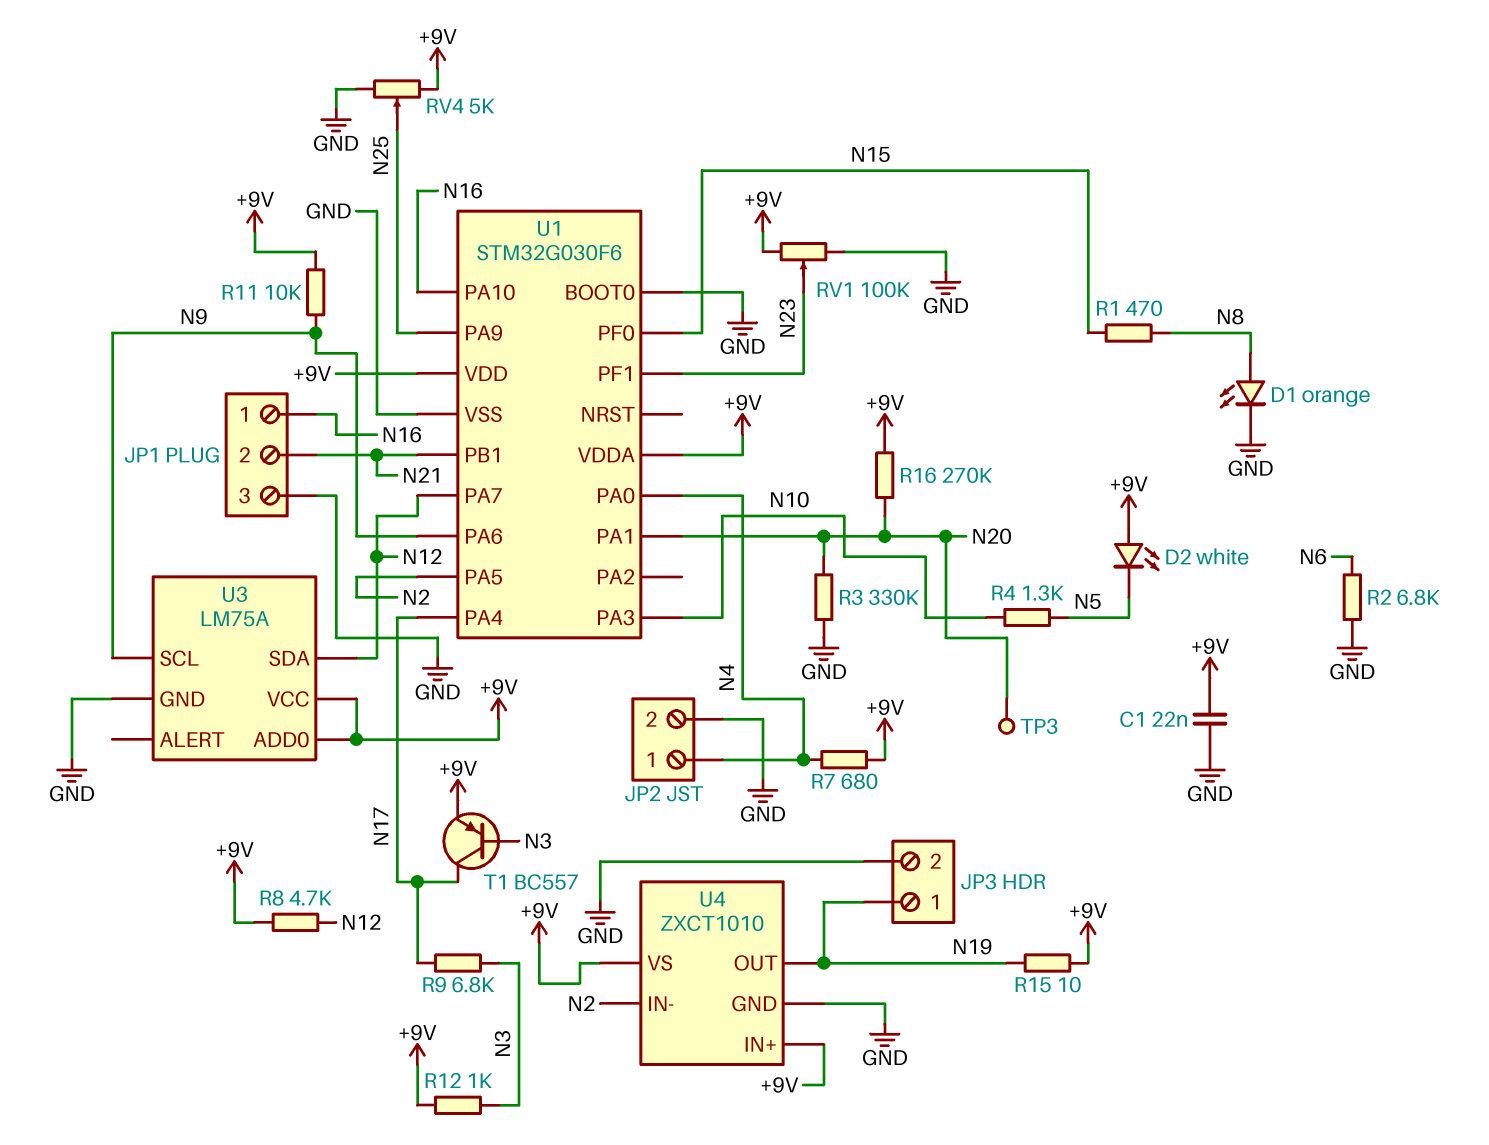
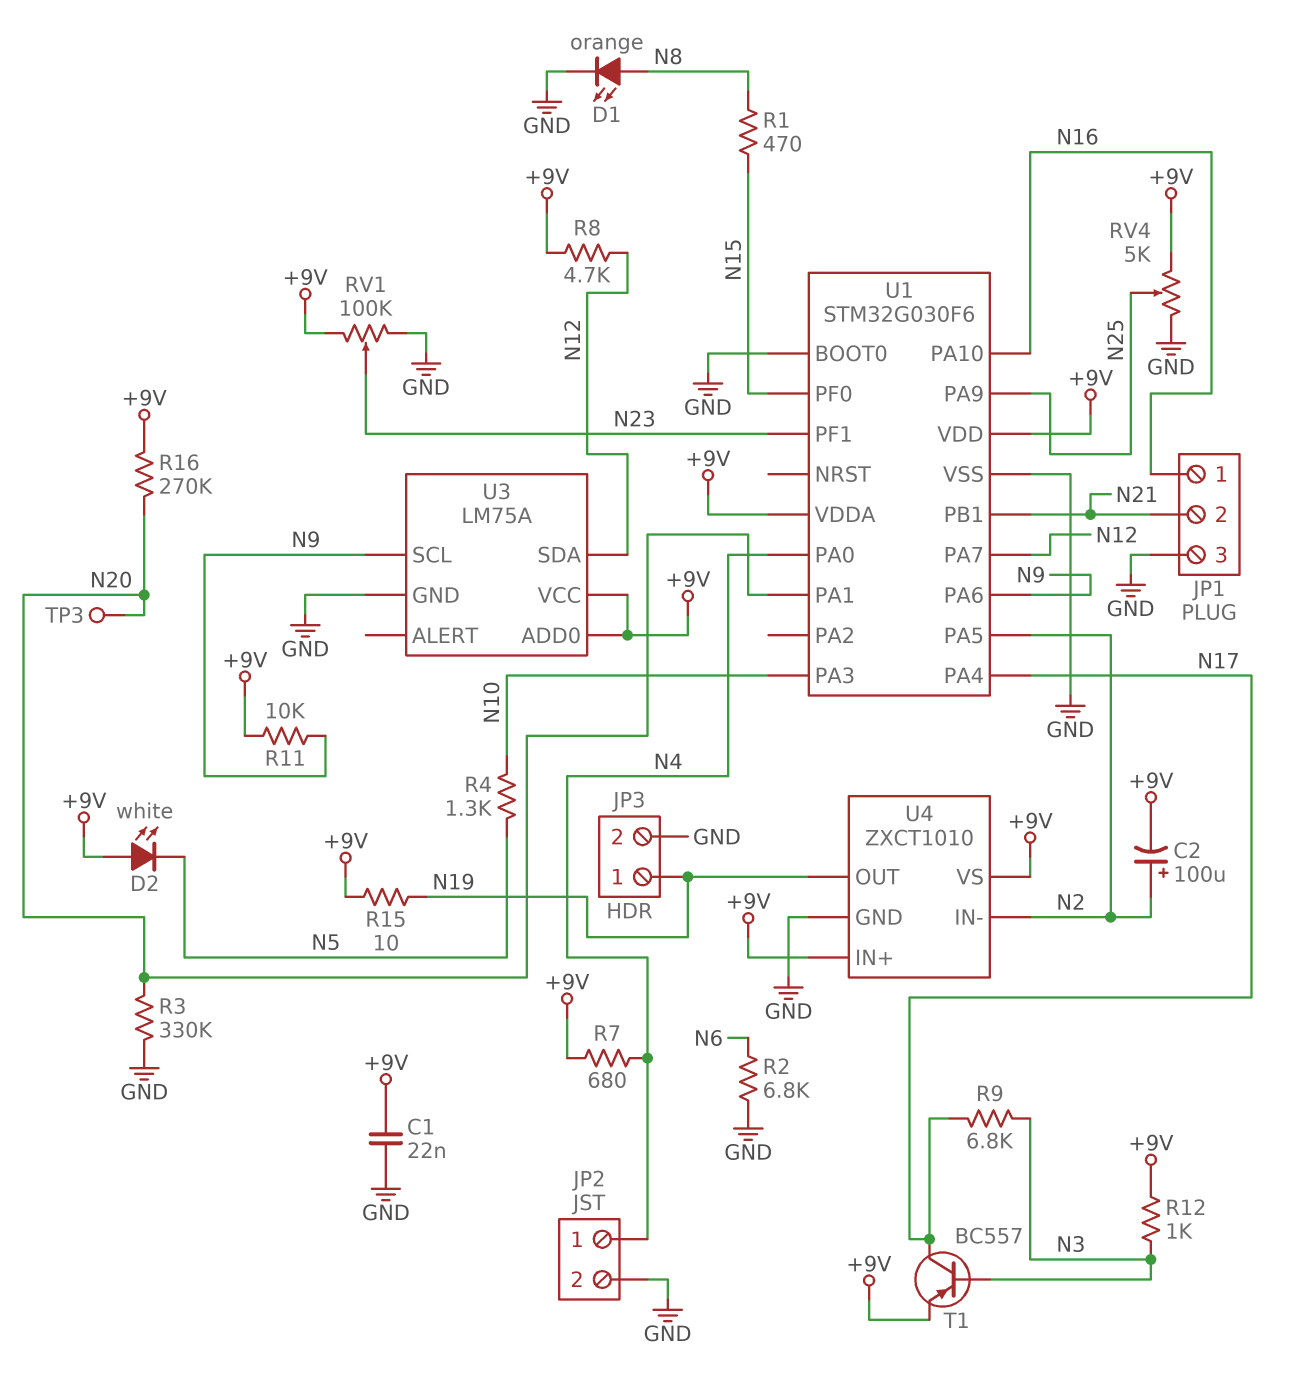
C2: none -> 100uF (plus N2, minus +9V)

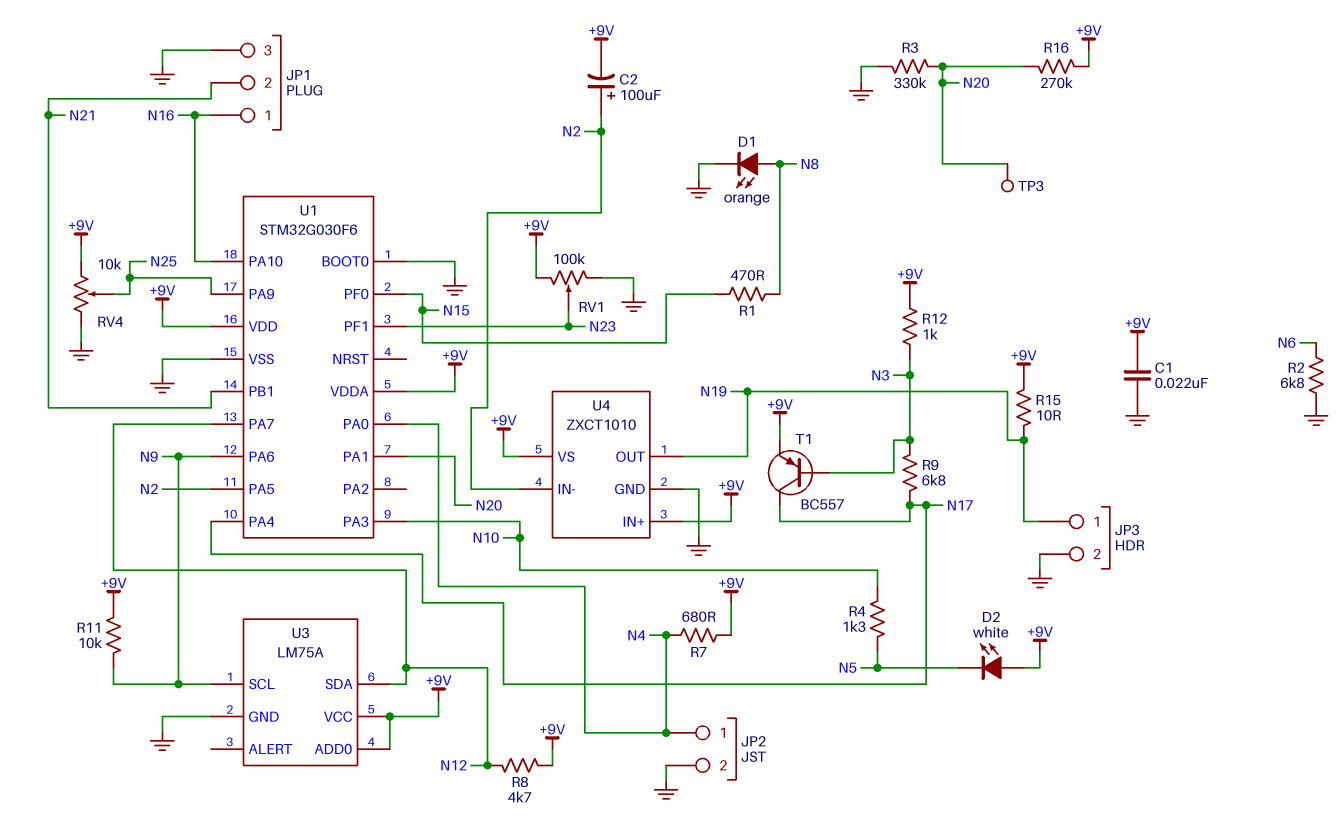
RV4: 5k (+9V, GND, wiper N25) -> 10k (+9V, GND, wiper N25)

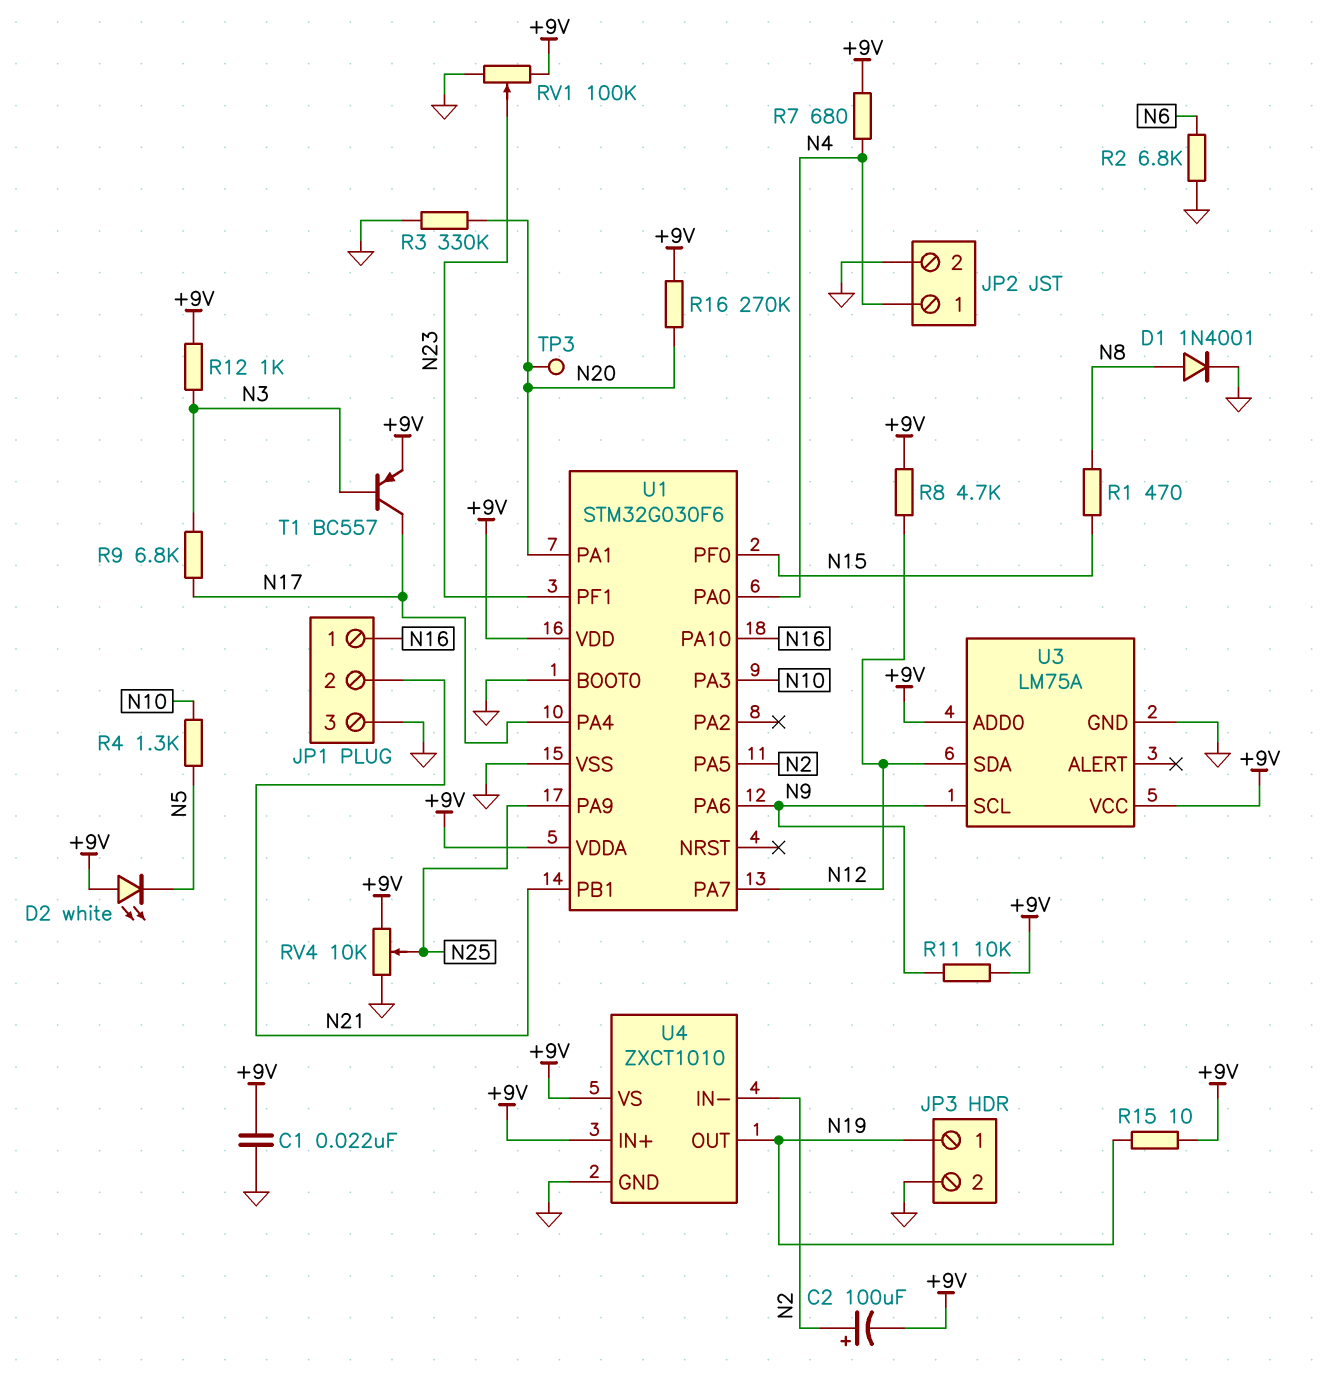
D1: LED orange (A N8, K GND) -> diode 1N4001 (A N8, K GND)

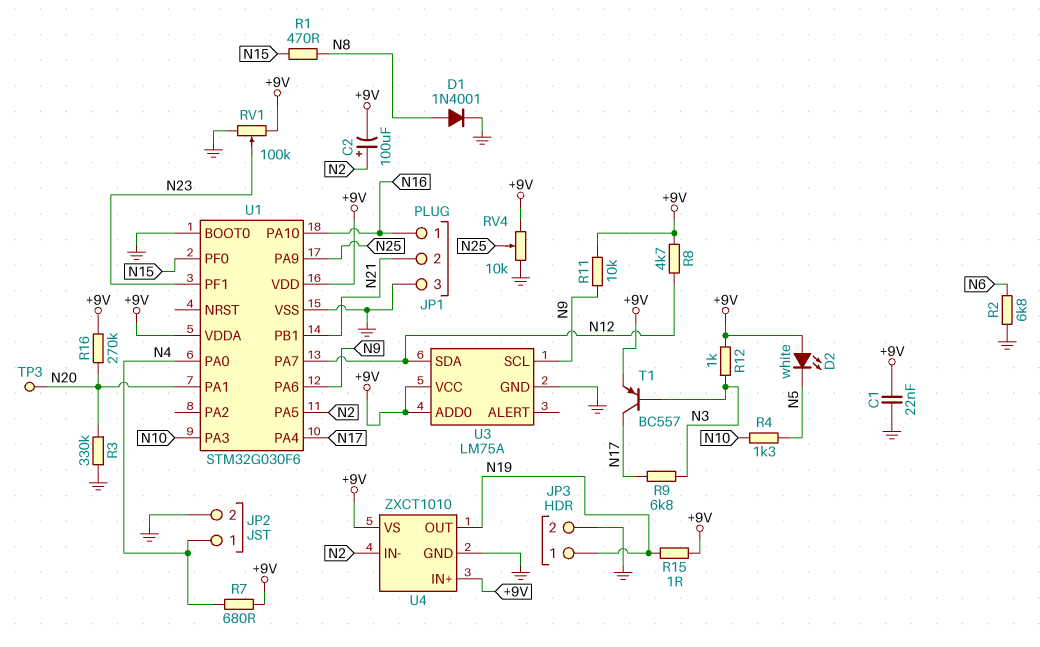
R15: 10 (+9V, N19) -> 1 (+9V, N19)

